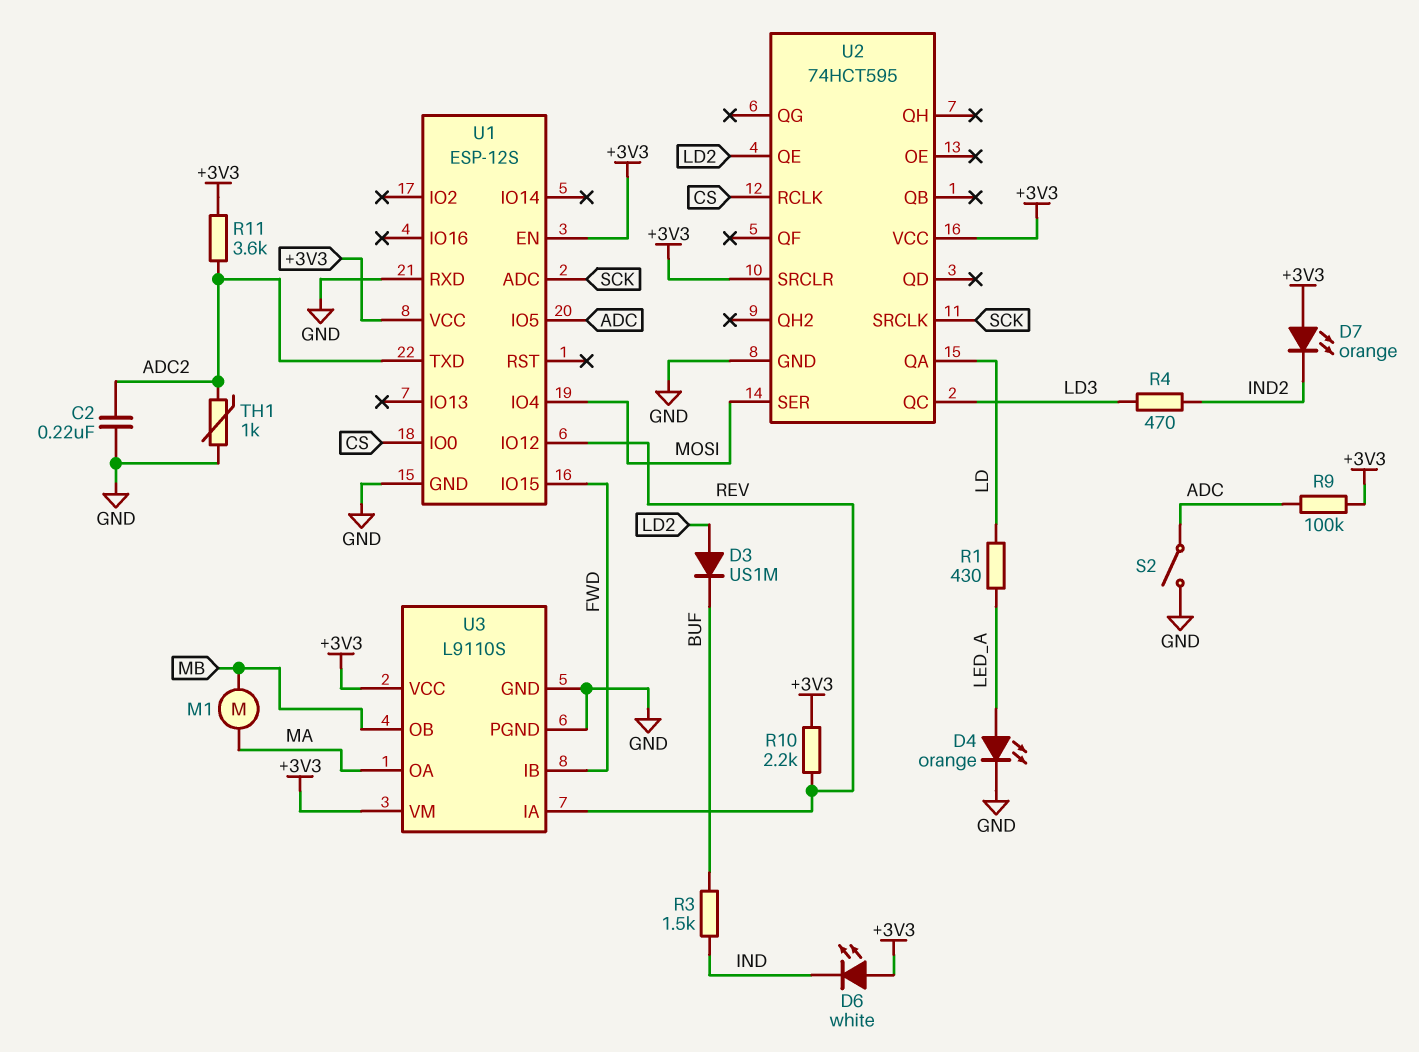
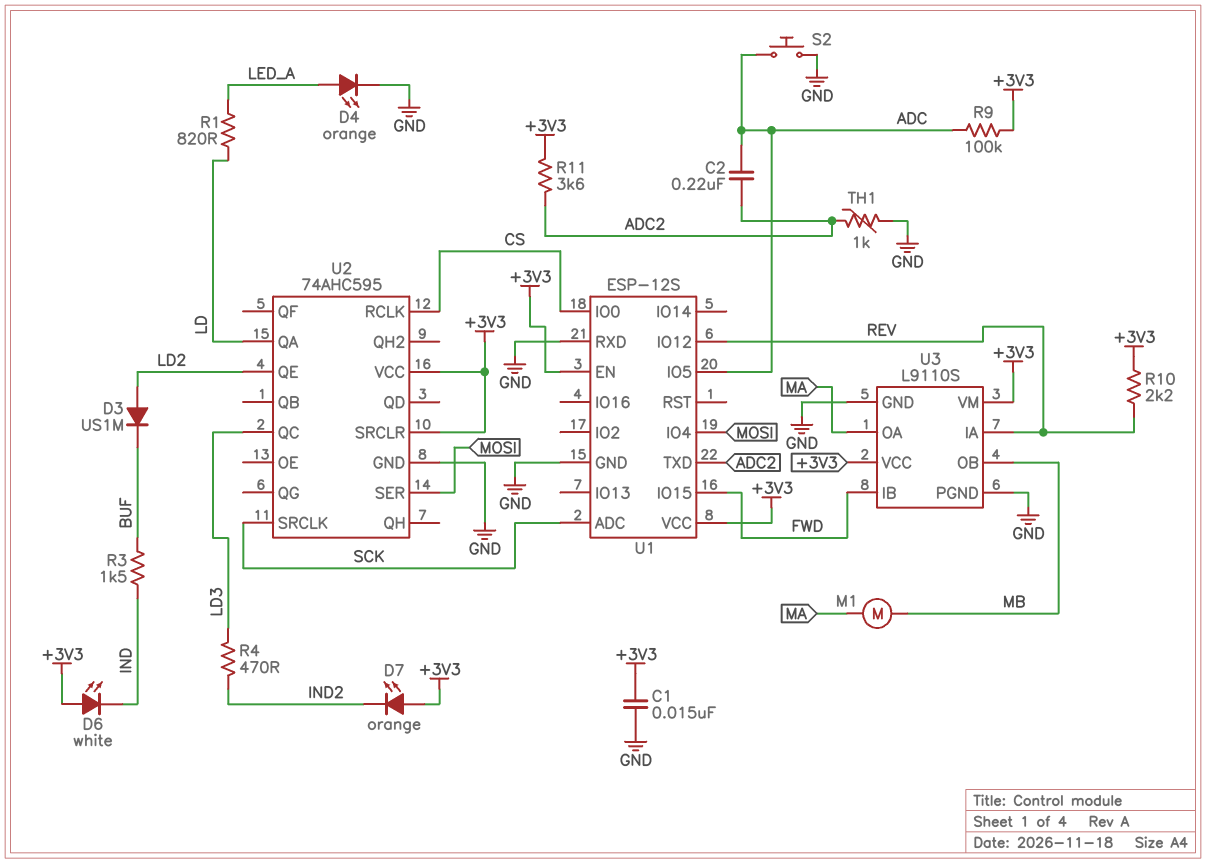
C1: none -> 15nF (+3V3, GND)
C2: 220nF (ADC2, GND) -> 220nF (ADC, ADC2)
R1: 430 (LD, LED_A) -> 820 (LD, LED_A)
S2: switch (ADC, GND) -> button (ADC, GND)
U2: 74HCT595 -> 74AHC595

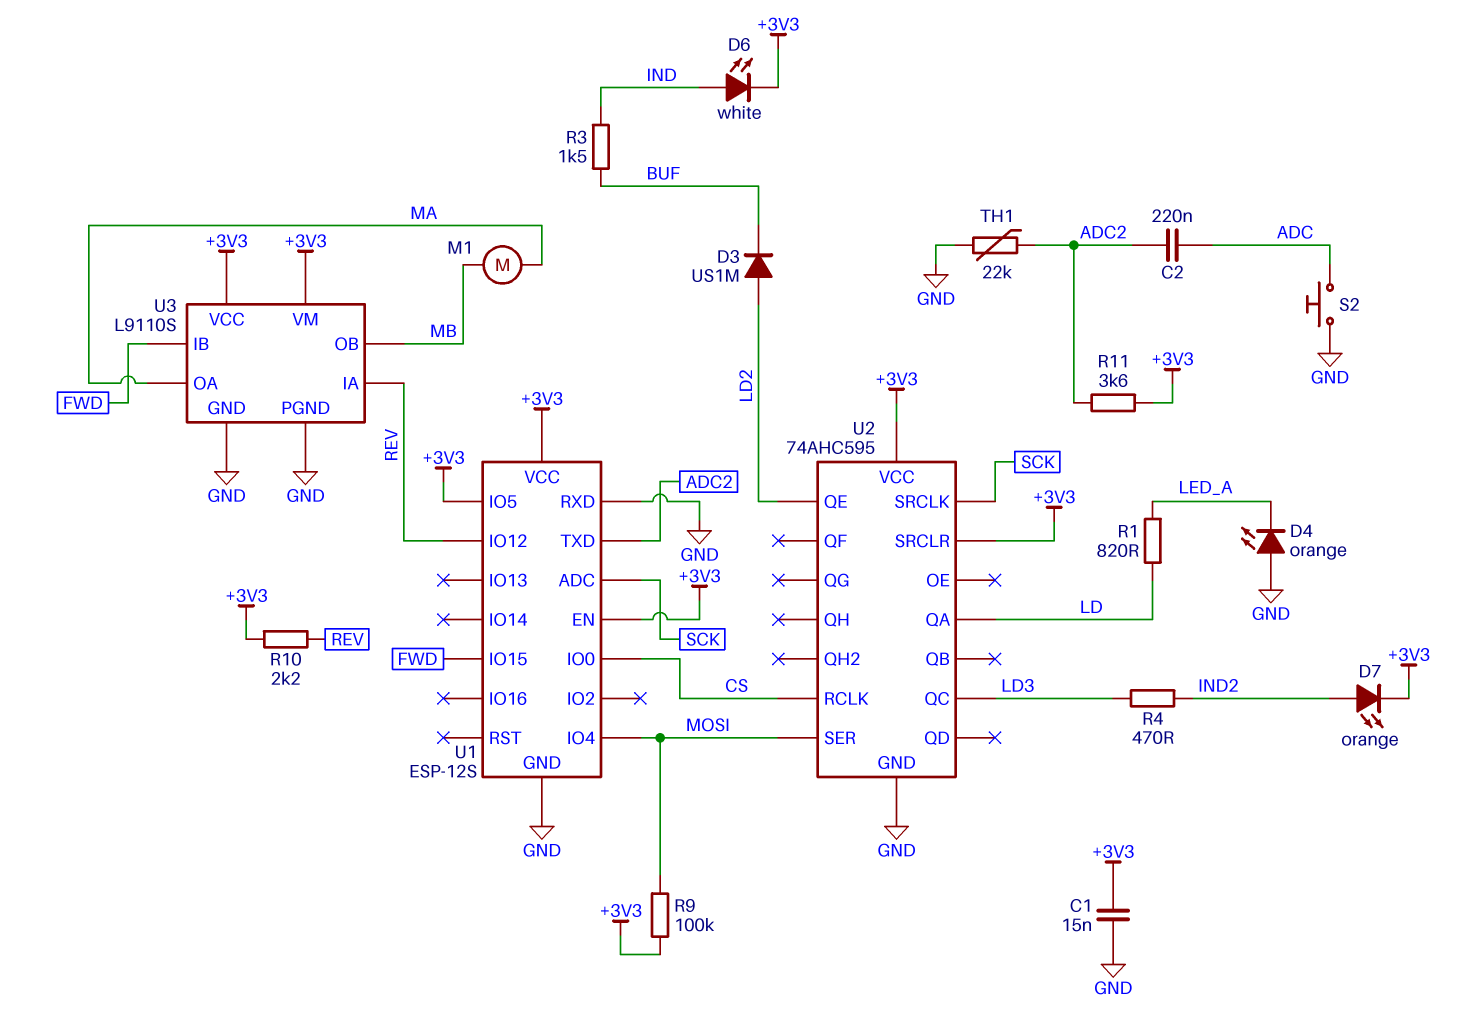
D4: LED orange (A LED_A, K GND) -> LED orange (A GND, K LED_A)
D6: LED white (A +3V3, K IND) -> LED white (A IND, K +3V3)
D7: LED orange (A +3V3, K IND2) -> LED orange (A IND2, K +3V3)
R9: 100k (+3V3, ADC) -> 100k (+3V3, MOSI)
TH1: 1k (ADC2, GND) -> 22k (ADC2, GND)
U1 pin IO5: ADC -> +3V3

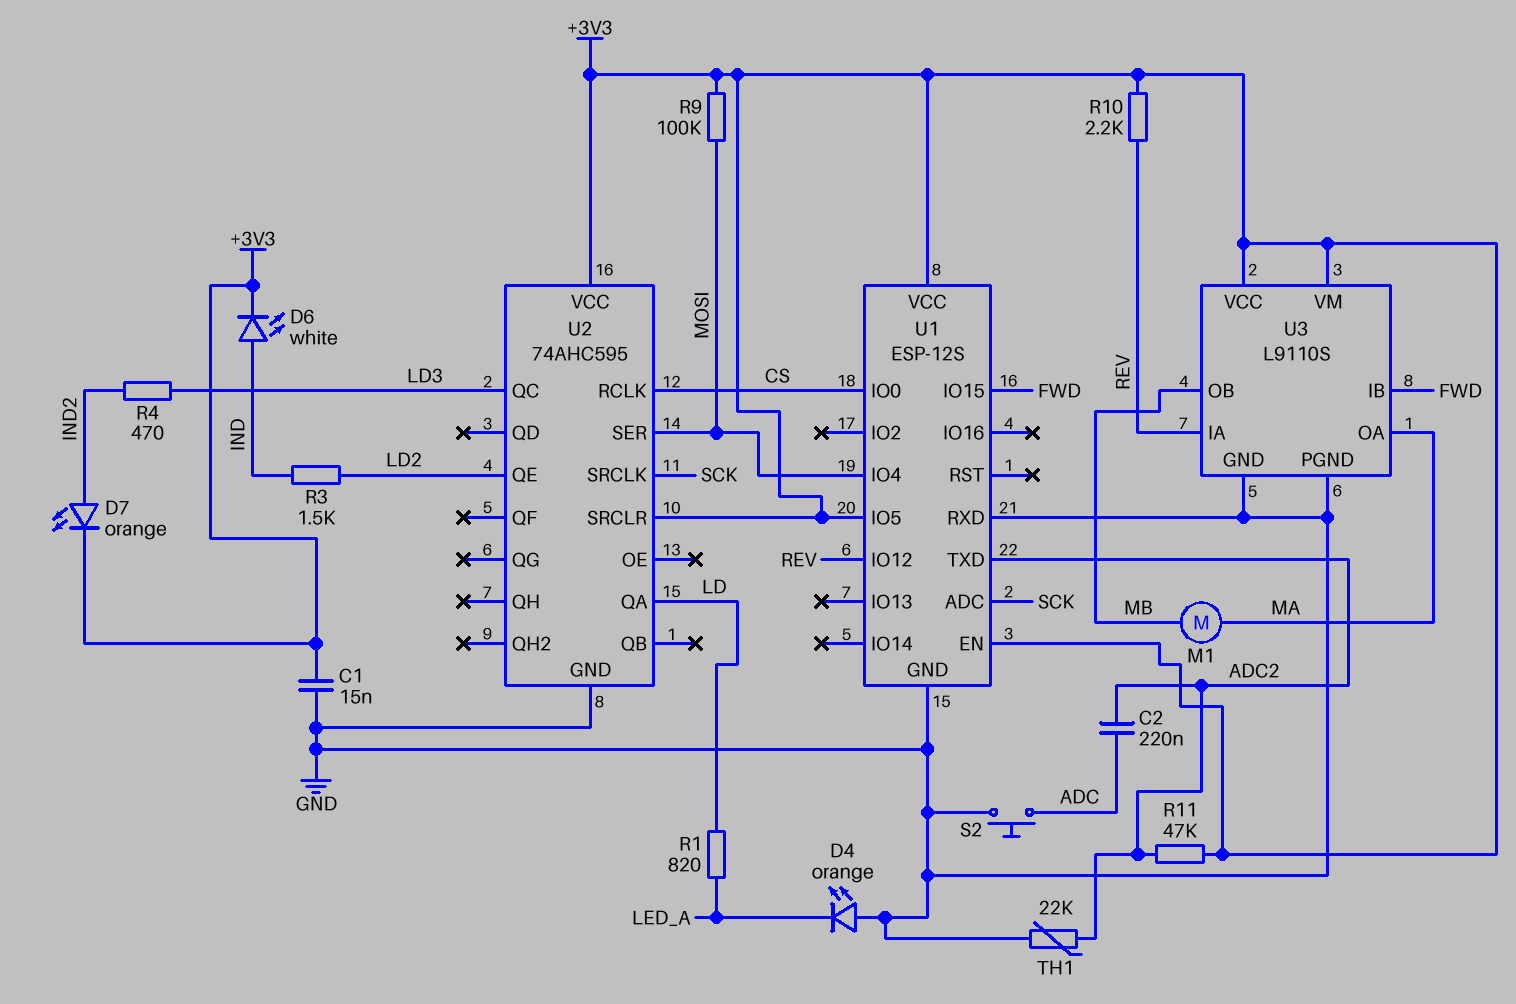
D3: diode US1M (A LD2, K BUF) -> none
R3: 1.5k (BUF, IND) -> 1.5k (IND, LD2)
R11: 3.6k (+3V3, ADC2) -> 47k (+3V3, ADC2)

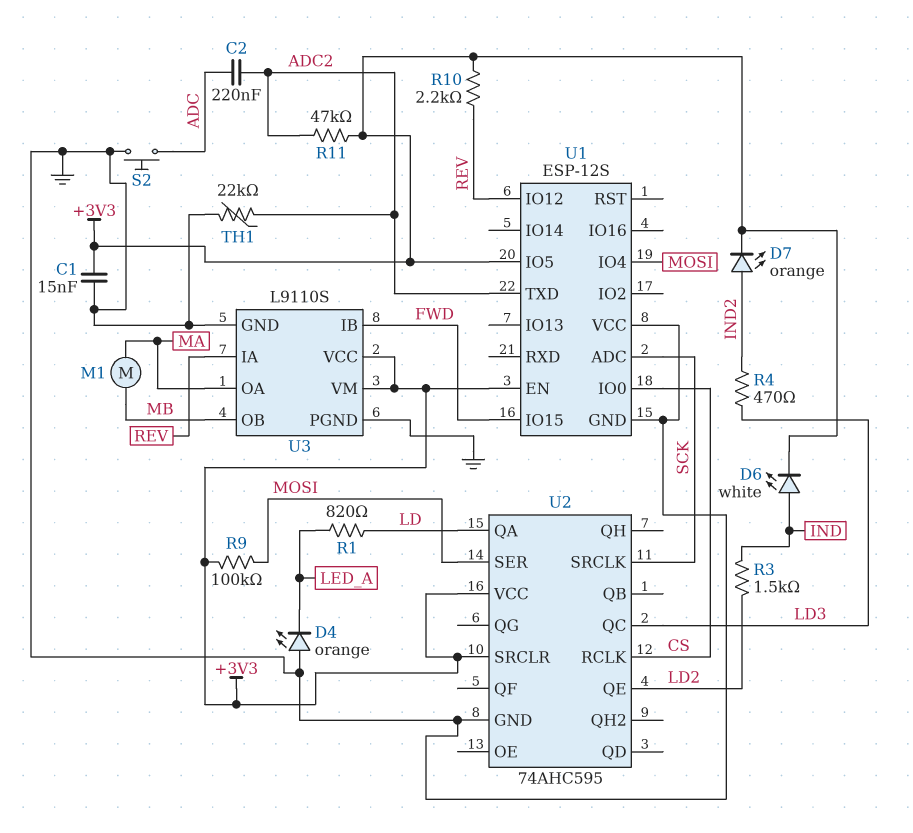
U1 pin RXD: GND -> none
U1 pin VCC: +3V3 -> GND

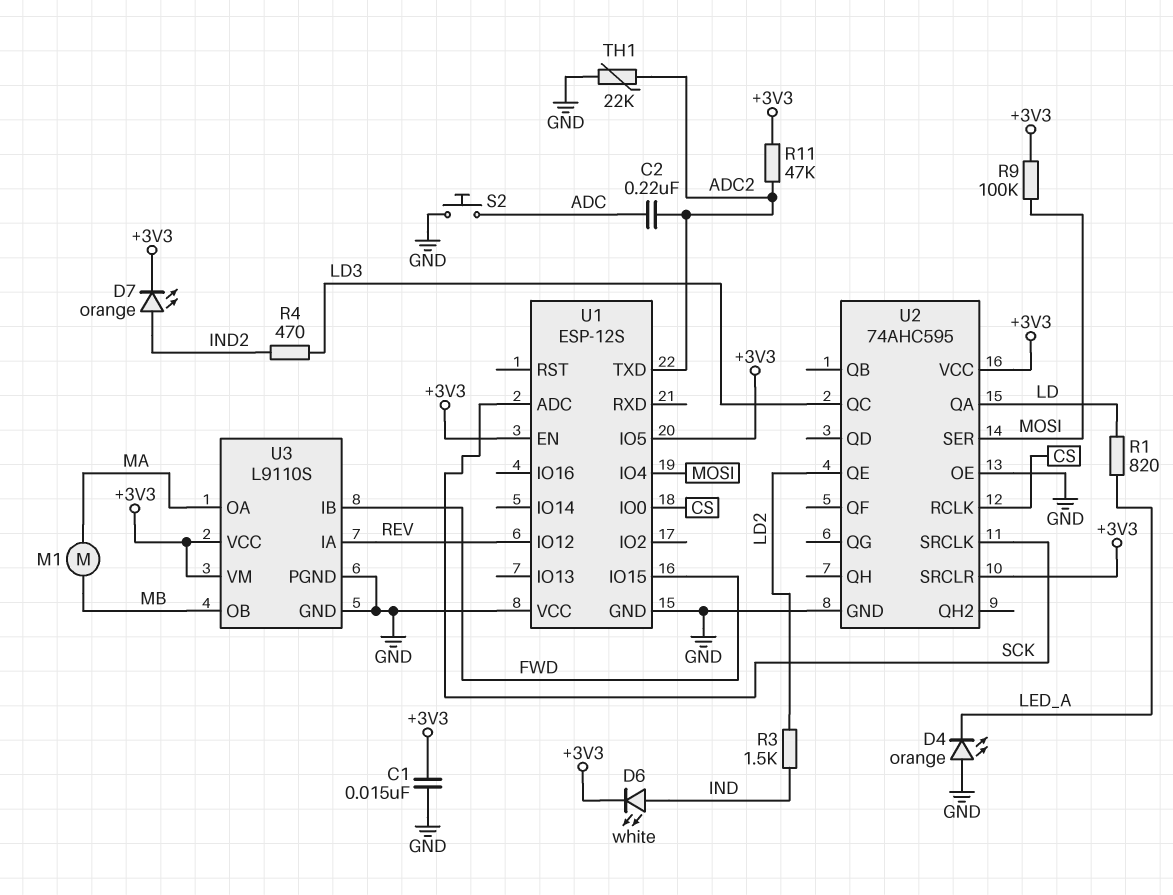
R10: 2.2k (+3V3, REV) -> none
U2 pin OE: none -> GND

